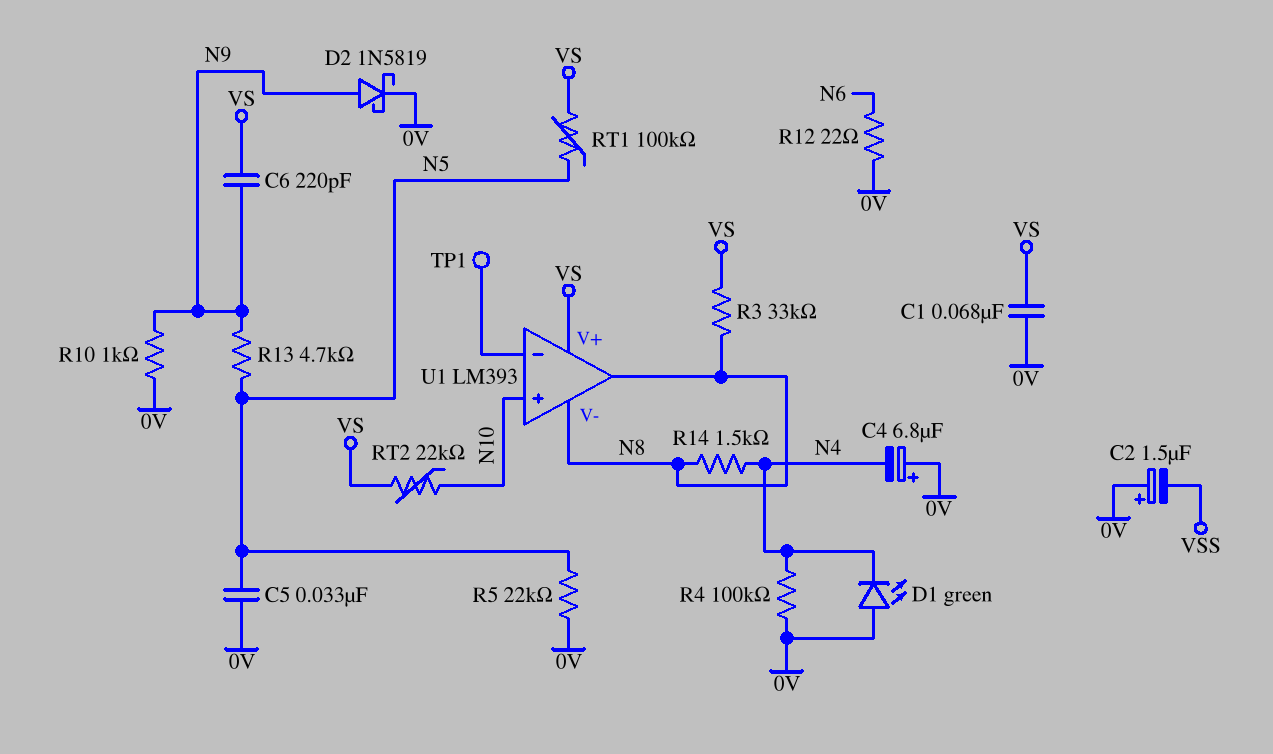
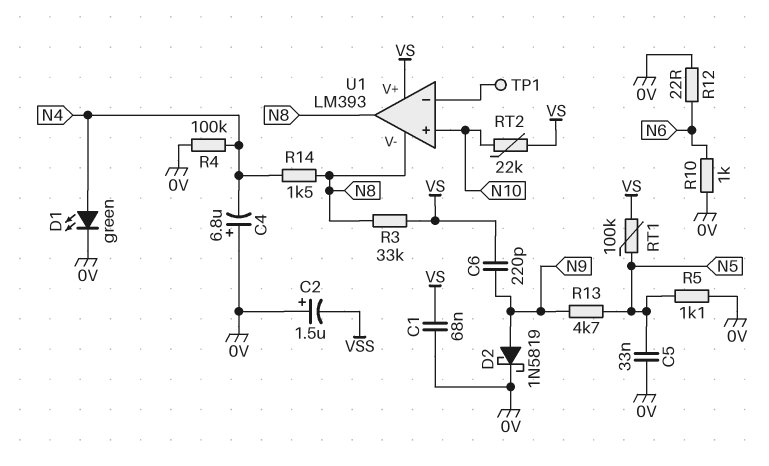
D1: LED green (A 0V, K N4) -> LED green (A N4, K 0V)
R5: 22k (0V, N5) -> 1.1k (0V, N5)
R10: 1k (0V, N9) -> 1k (0V, N6)

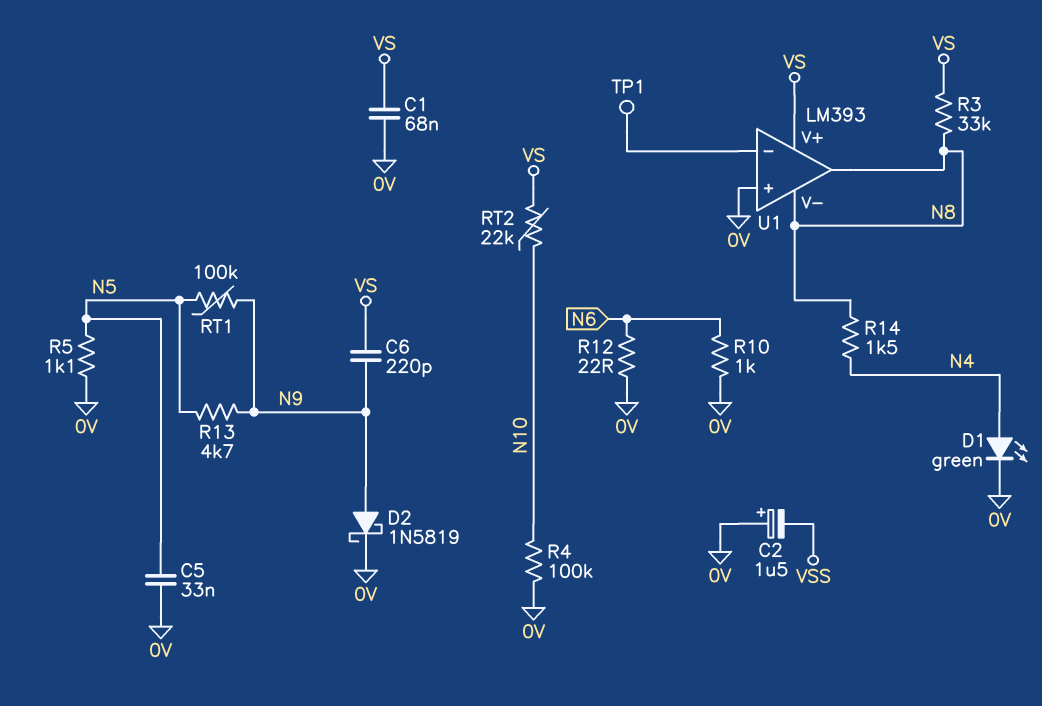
C4: 6.8uF (plus 0V, minus N4) -> none
R4: 100k (0V, N4) -> 100k (0V, N10)
RT1: 100k (N5, VS) -> 100k (N5, N9)
U1 pin in+: N10 -> 0V

